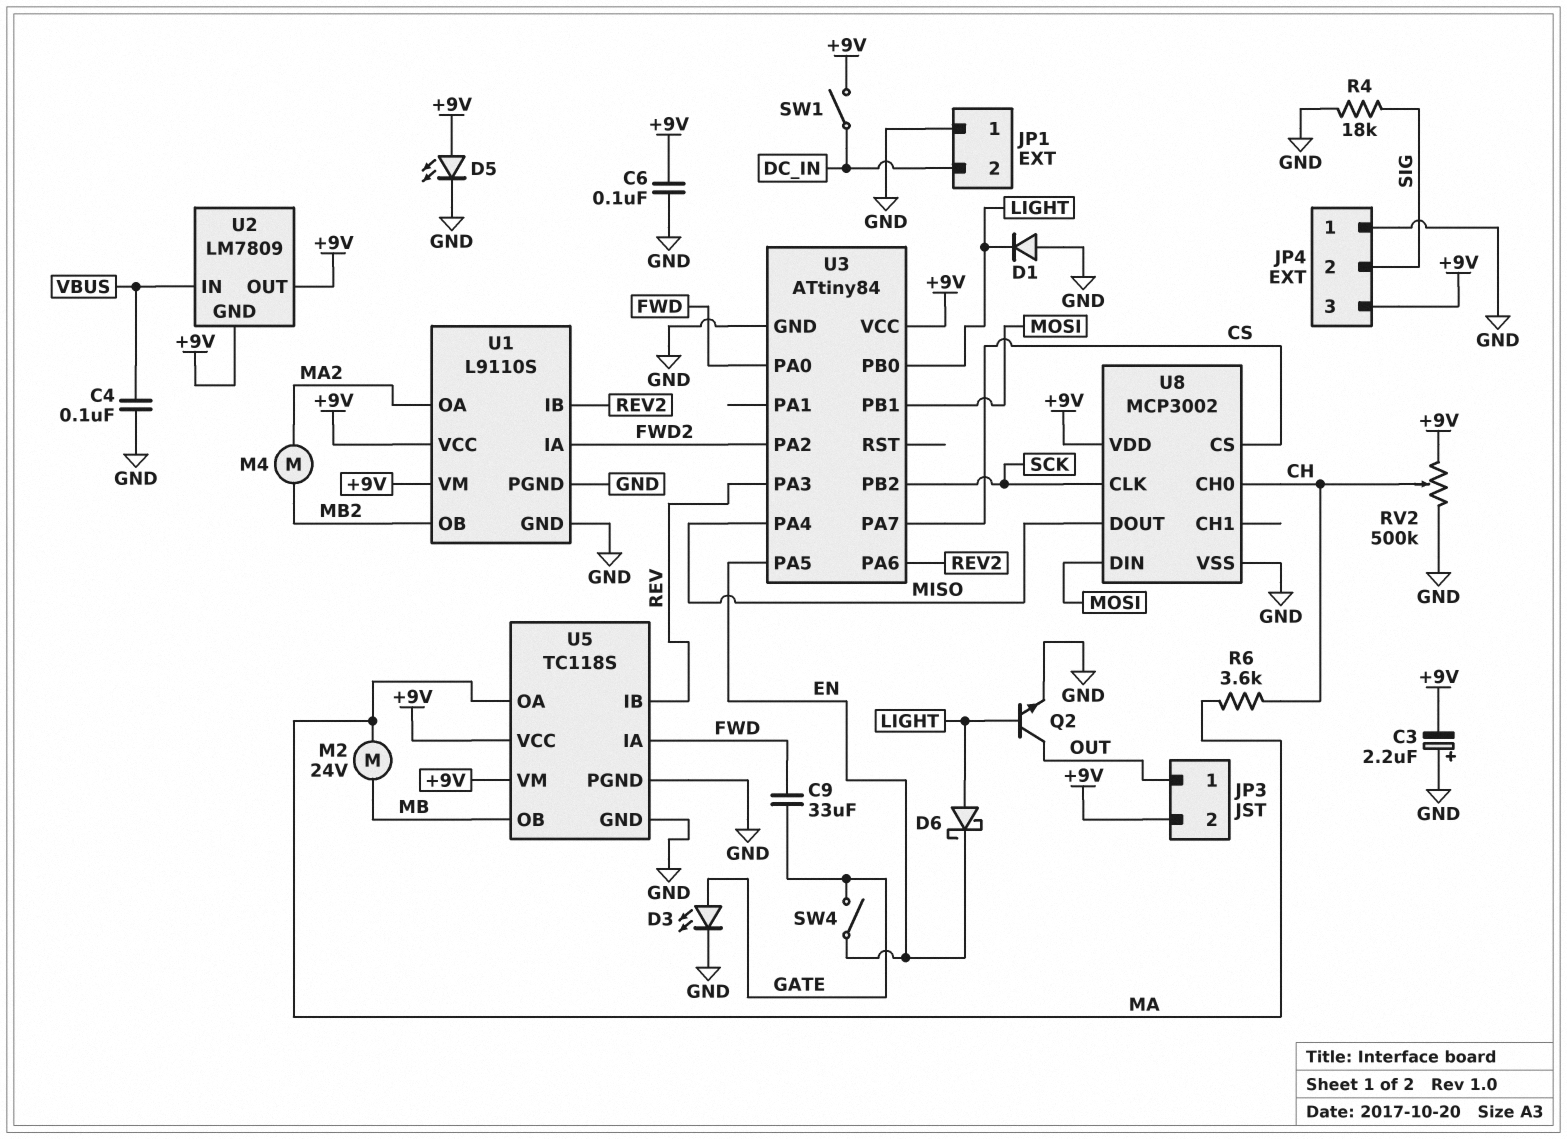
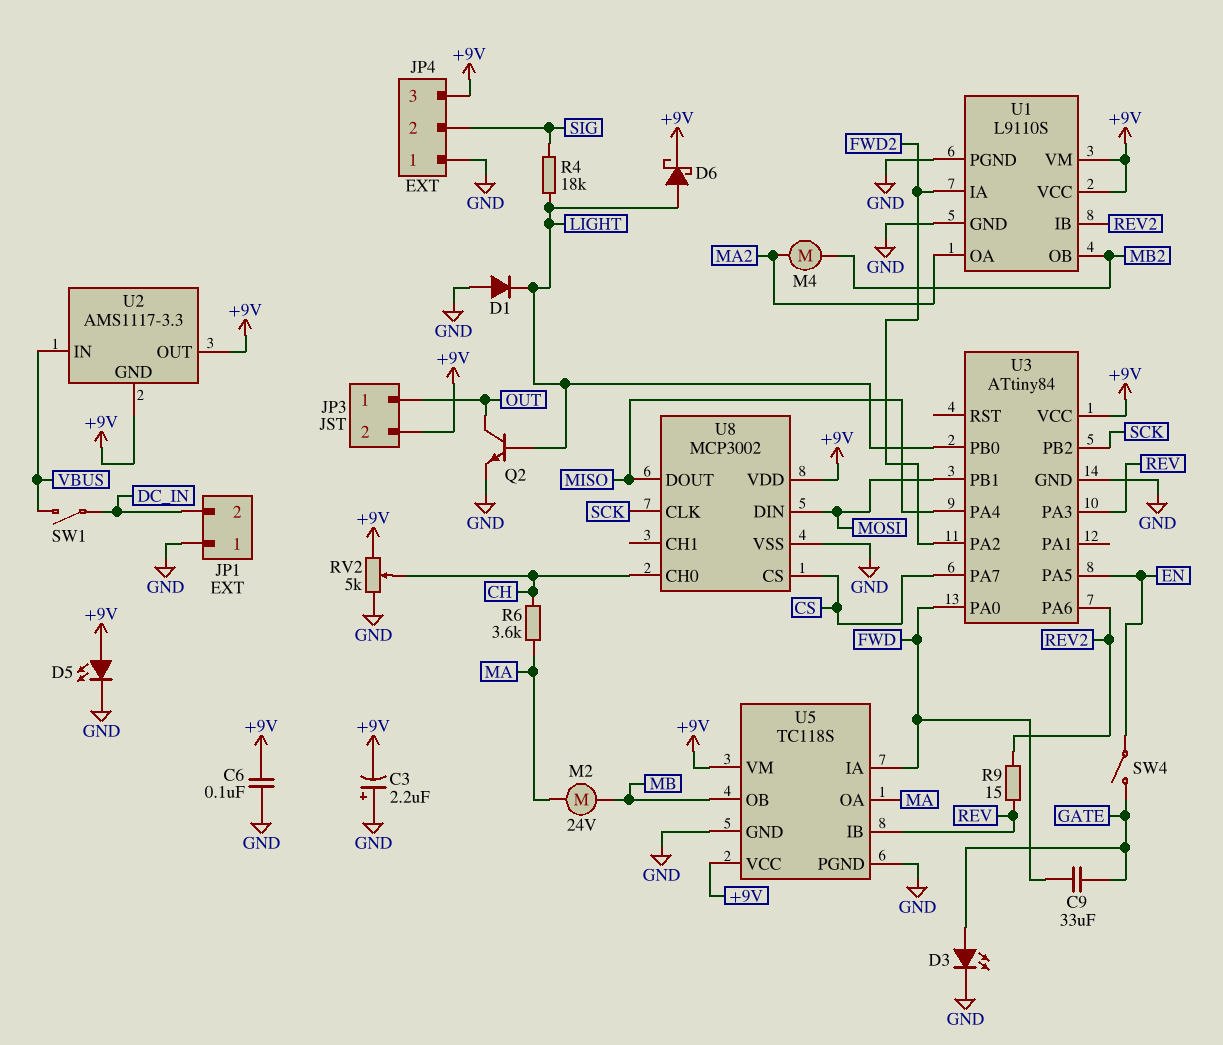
C4: 100nF (GND, VBUS) -> none
D6: schottky (A LIGHT, K EN) -> schottky (A LIGHT, K +9V)
R4: 18k (GND, SIG) -> 18k (LIGHT, SIG)
R9: none -> 15 (REV, REV2)
RV2: 500k (+9V, GND, wiper CH) -> 5k (+9V, GND, wiper CH)
SW1: switch (+9V, DC_IN) -> switch (DC_IN, VBUS)
U2: LM7809 -> AMS1117-3.3

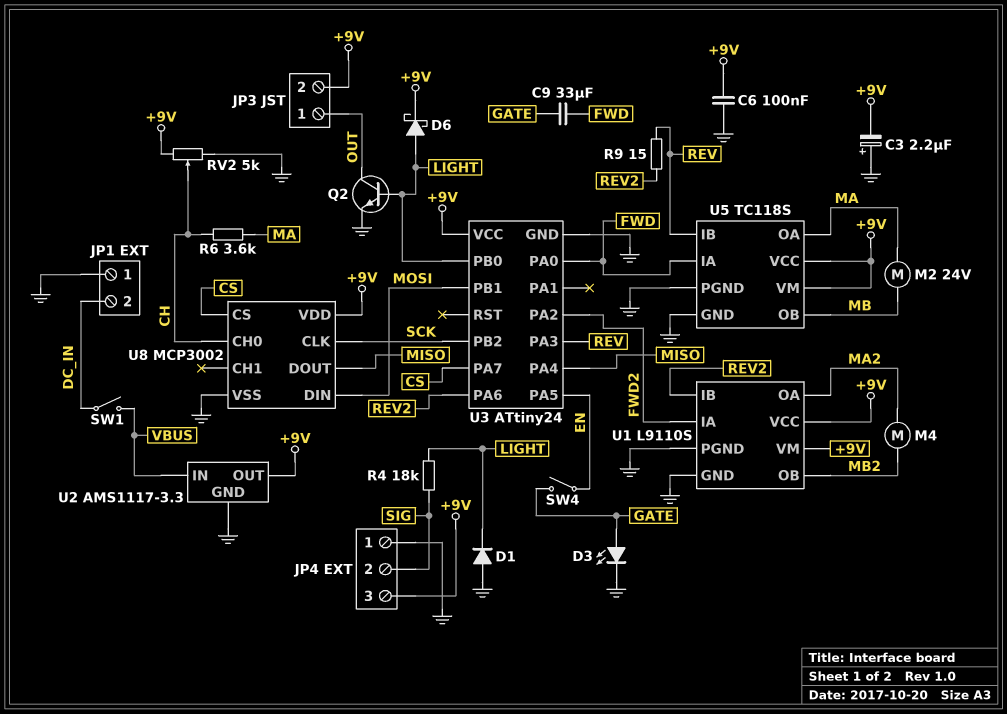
D5: LED (A +9V, K GND) -> none
U2 pin GND: +9V -> GND
U3: ATtiny84 -> ATtiny24

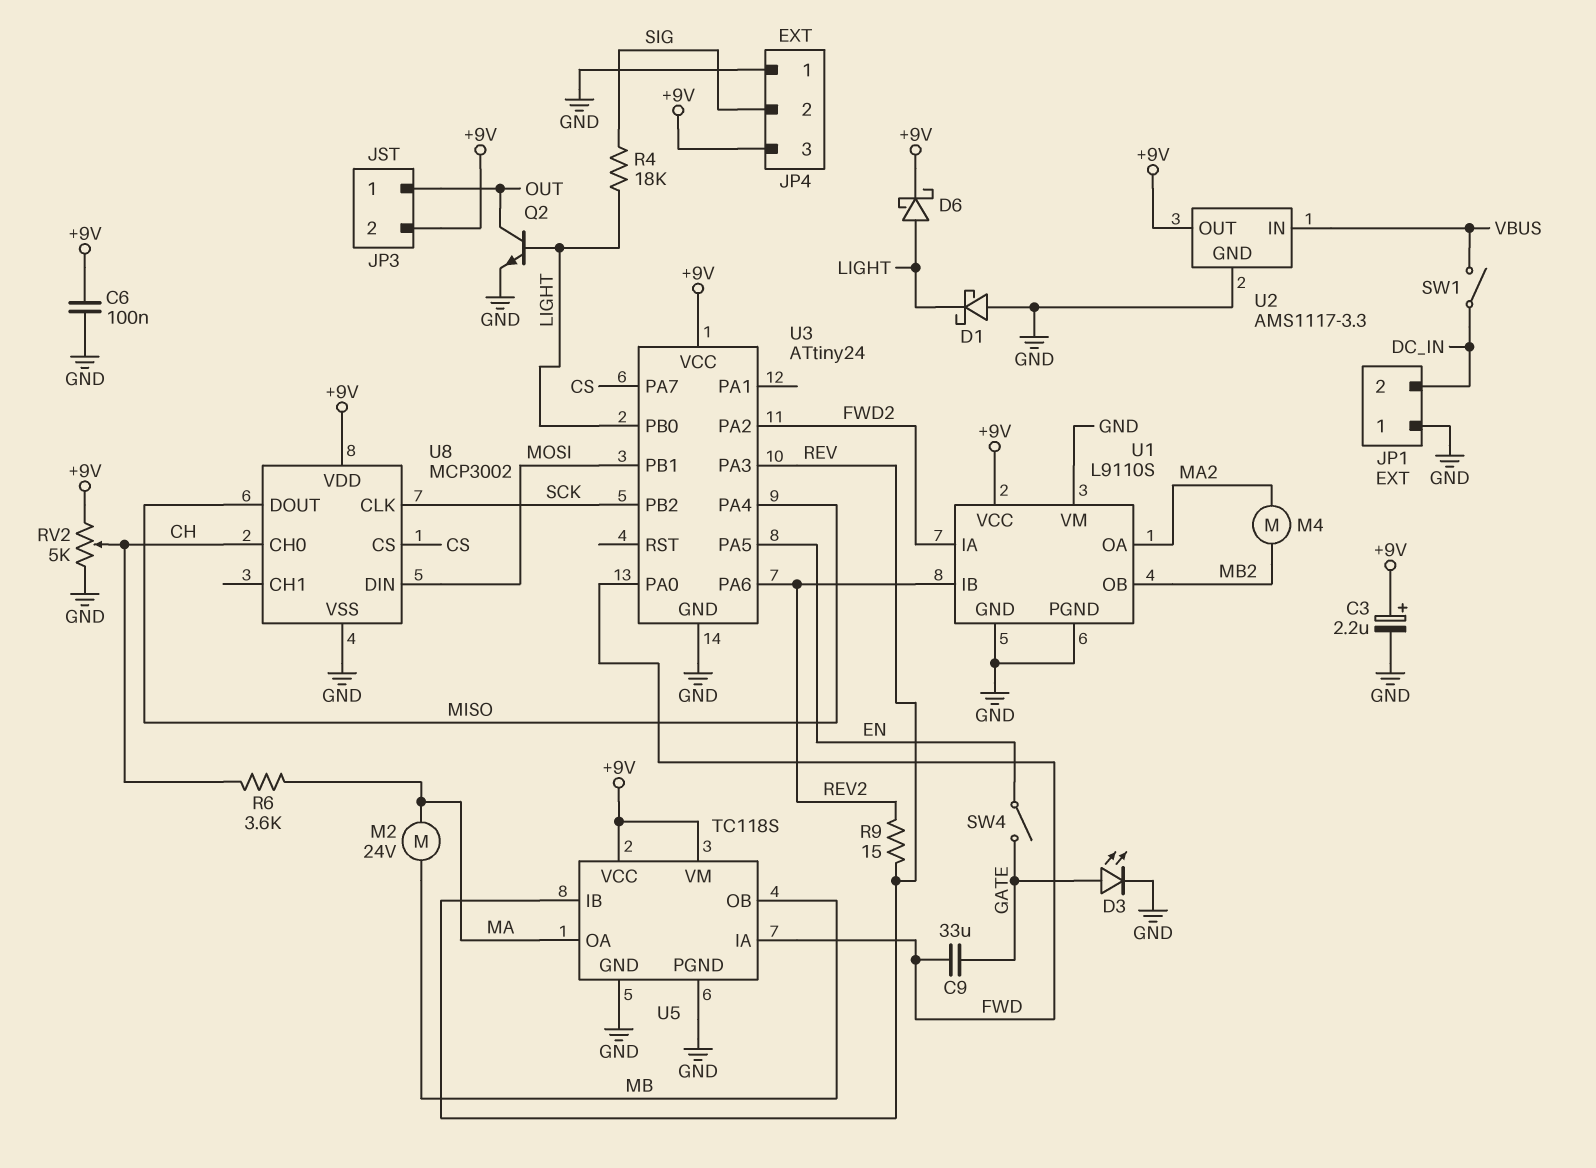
C3: 2.2uF (plus GND, minus +9V) -> 2.2uF (plus +9V, minus GND)
D1: diode (A GND, K LIGHT) -> schottky (A GND, K LIGHT)
U1 pin VM: +9V -> GND

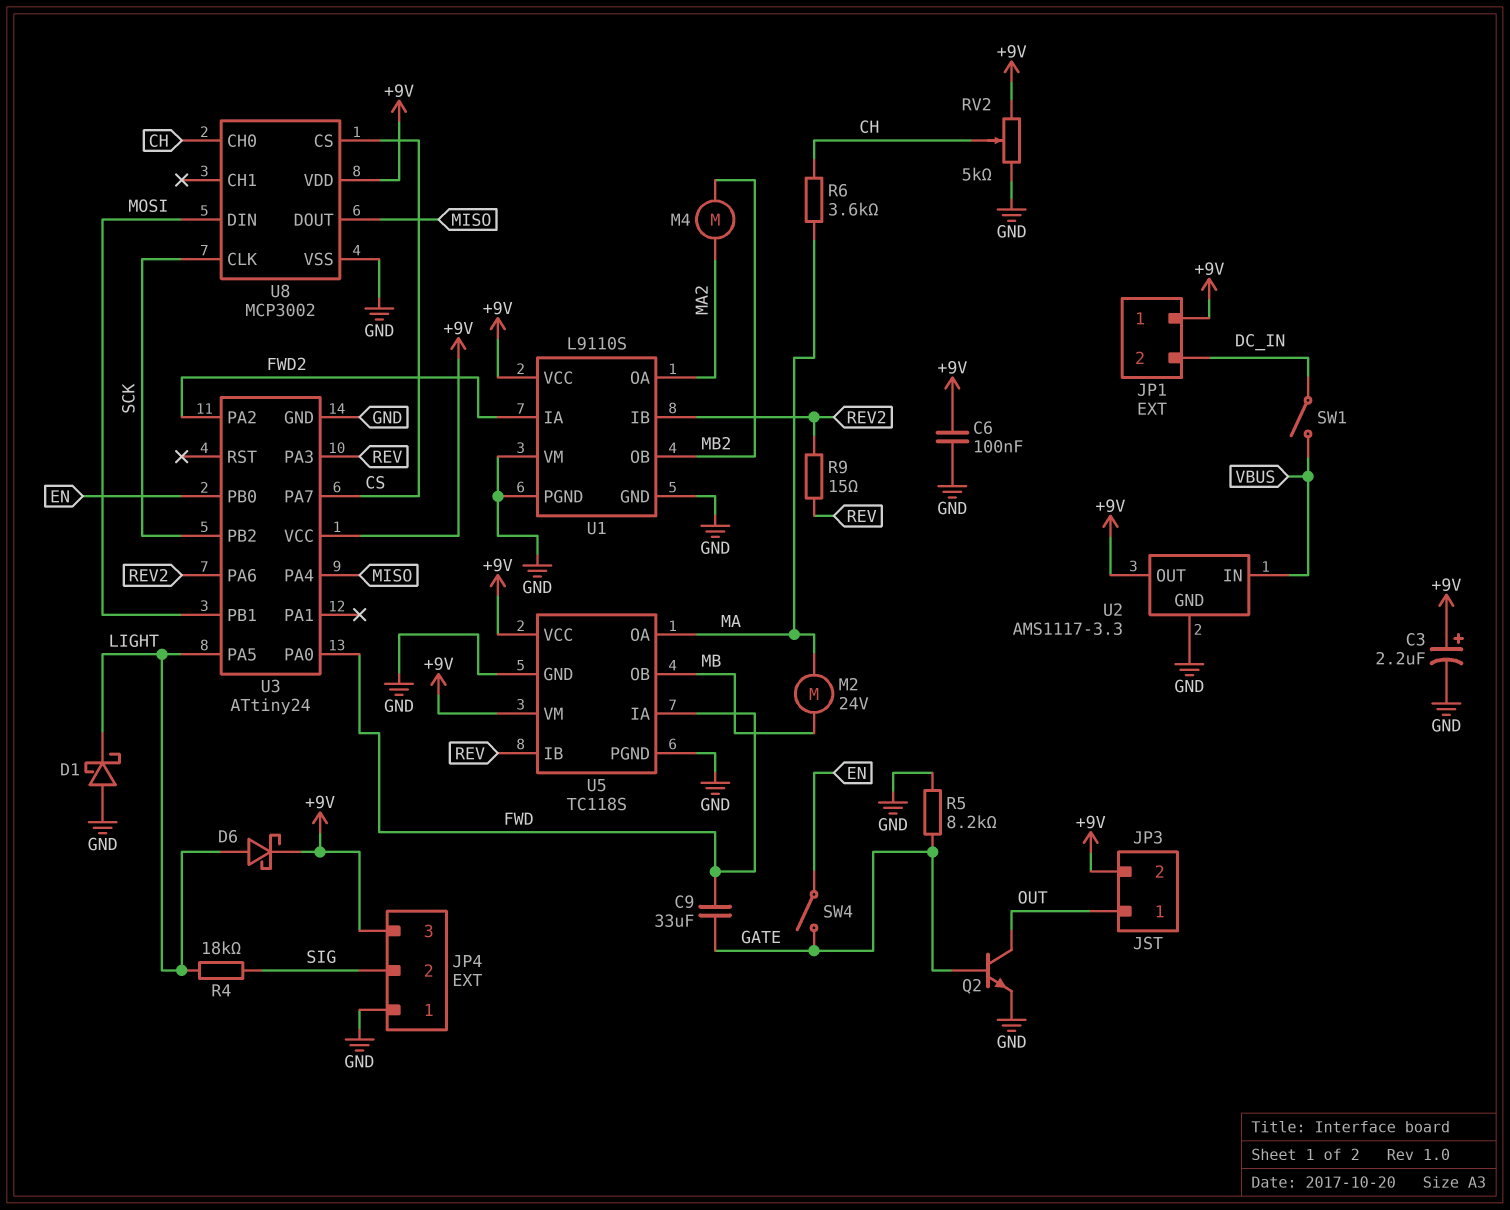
D3: LED (A GATE, K GND) -> none
JP1 pin 1: GND -> +9V
Q2: NPN (B LIGHT, C OUT, E GND) -> NPN (B GATE, C OUT, E GND)
R5: none -> 8.2k (GATE, GND)
U3 pin PA5: EN -> LIGHT
U3 pin PB0: LIGHT -> EN

